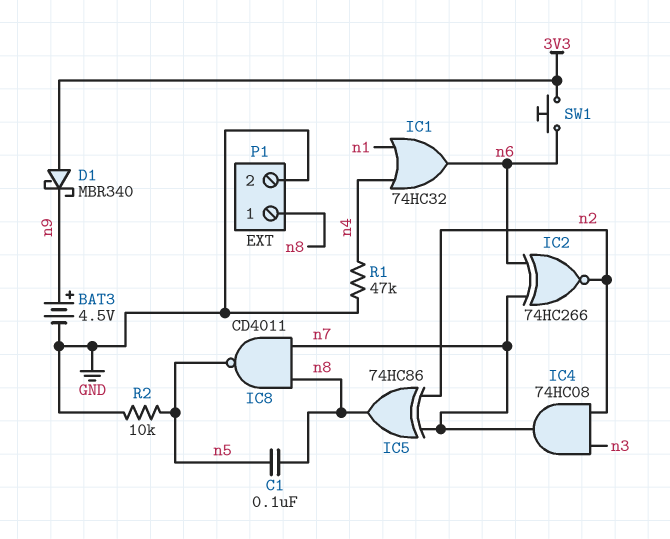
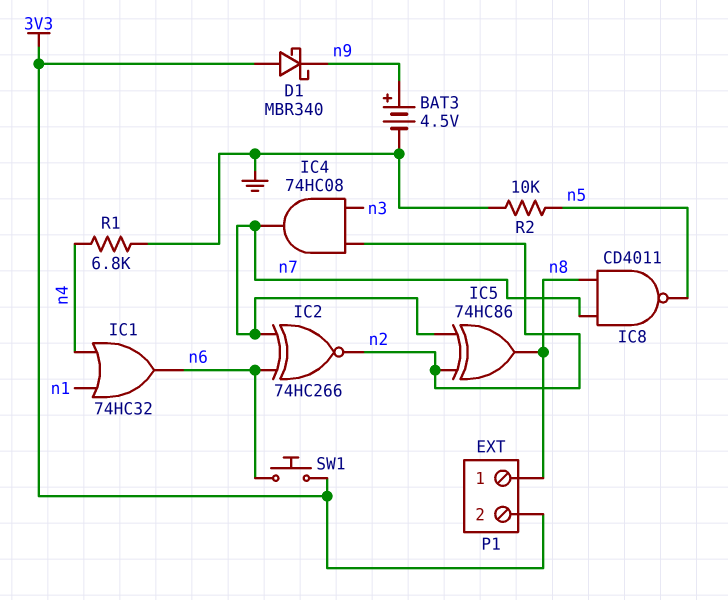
C1: 100nF (n5, n8) -> none
P1 pin 2: GND -> 3V3
R1: 47k (GND, n4) -> 6.8k (GND, n4)

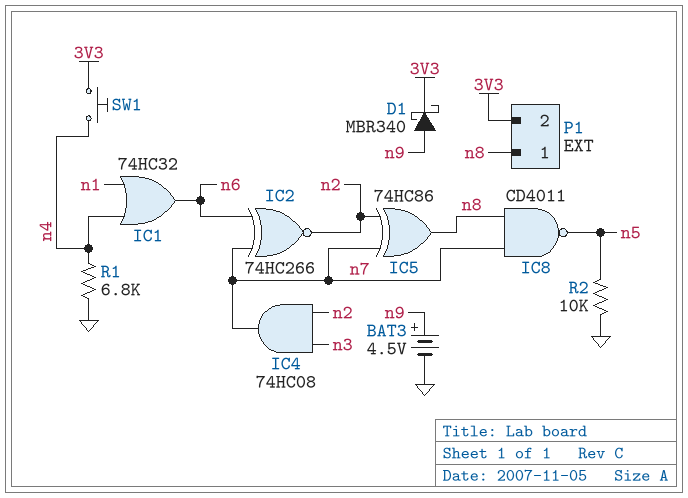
D1: schottky MBR340 (A 3V3, K n9) -> schottky MBR340 (A n9, K 3V3)
SW1: button (3V3, n6) -> button (3V3, n4)

